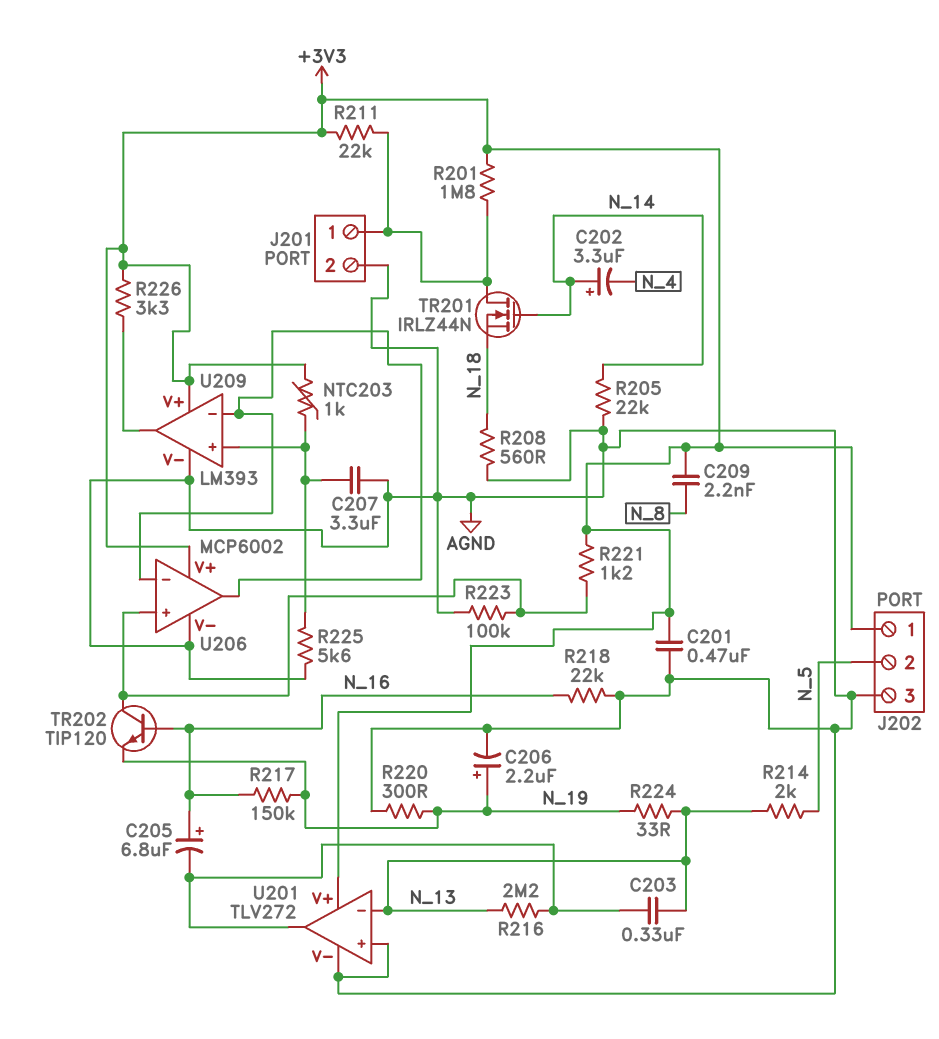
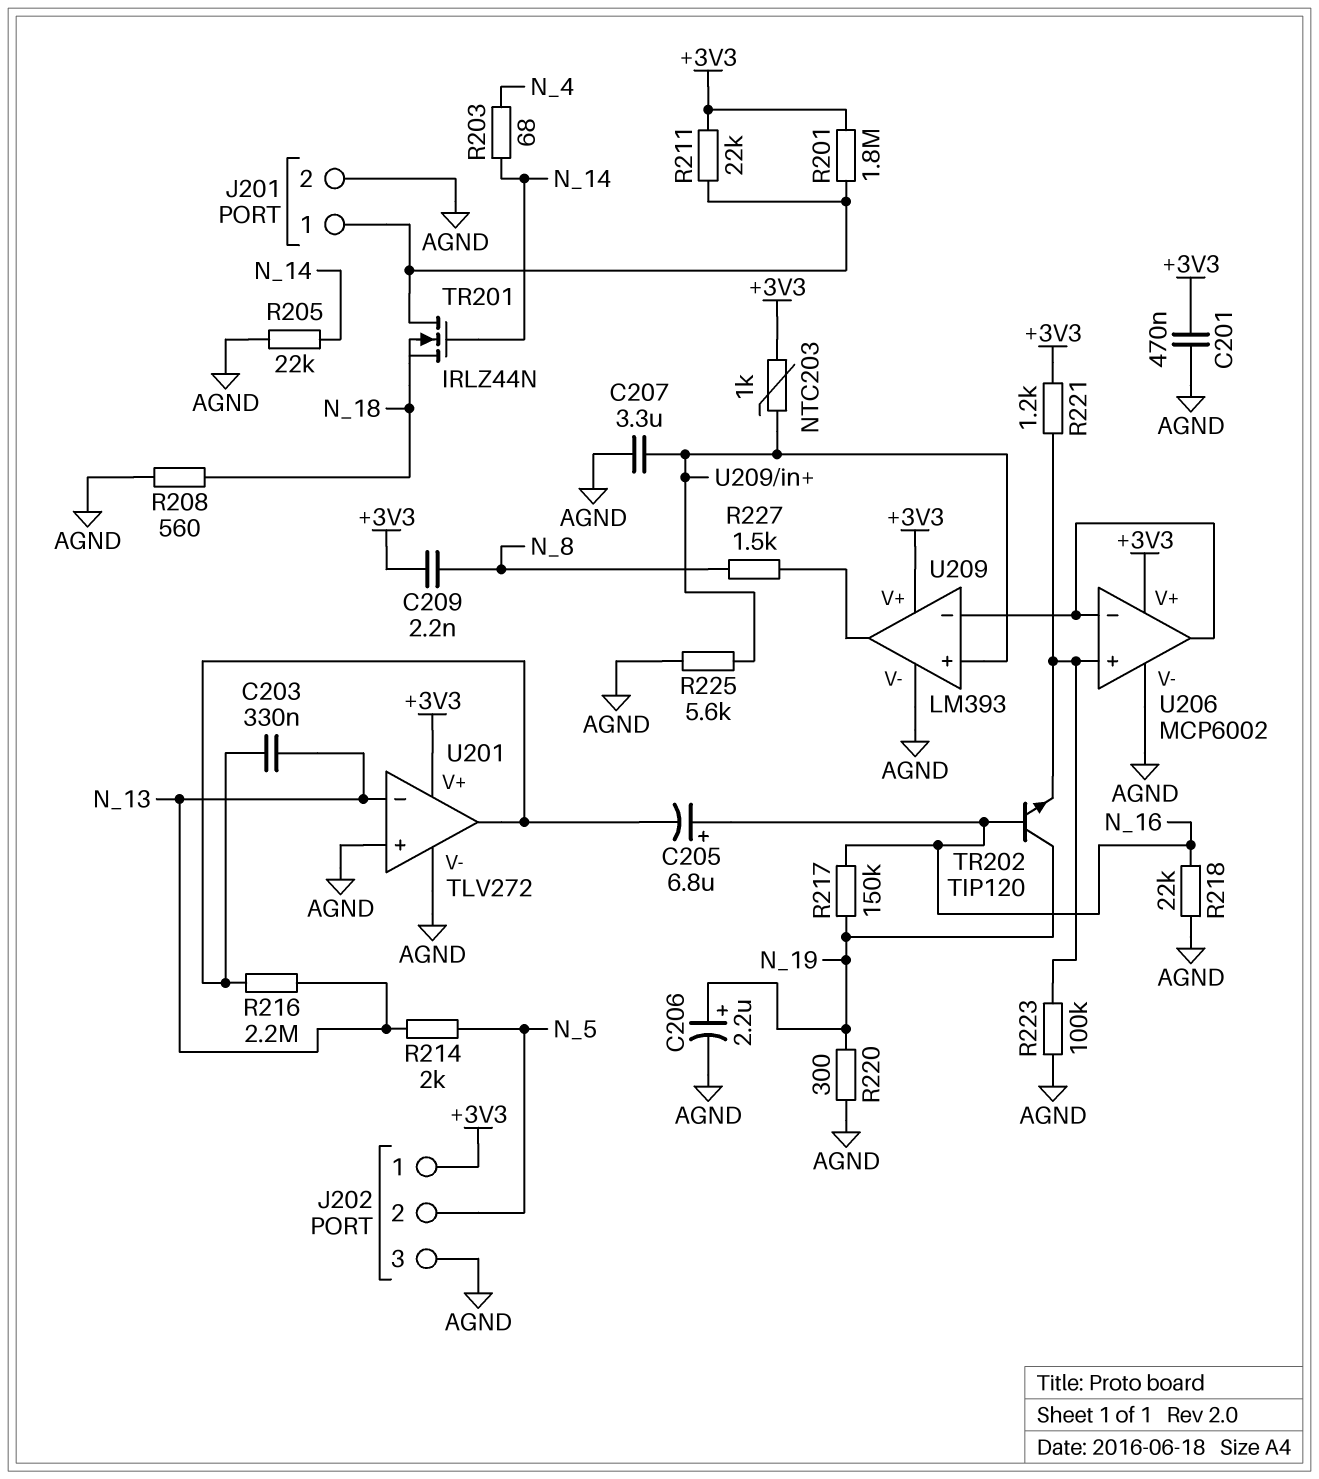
C202: 3.3uF (plus N_14, minus N_4) -> none
R203: none -> 68 (N_4, N_14)
R224: 33 (N_13, N_19) -> none
R226: 3.3k (+3V3, U209/out) -> none
R227: none -> 1.5k (N_8, U209/out)
TR202: NPN TIP120 (B N_16, C U206/in+, E N_19) -> NPN TIP120 (B N_16, C N_19, E U206/in+)

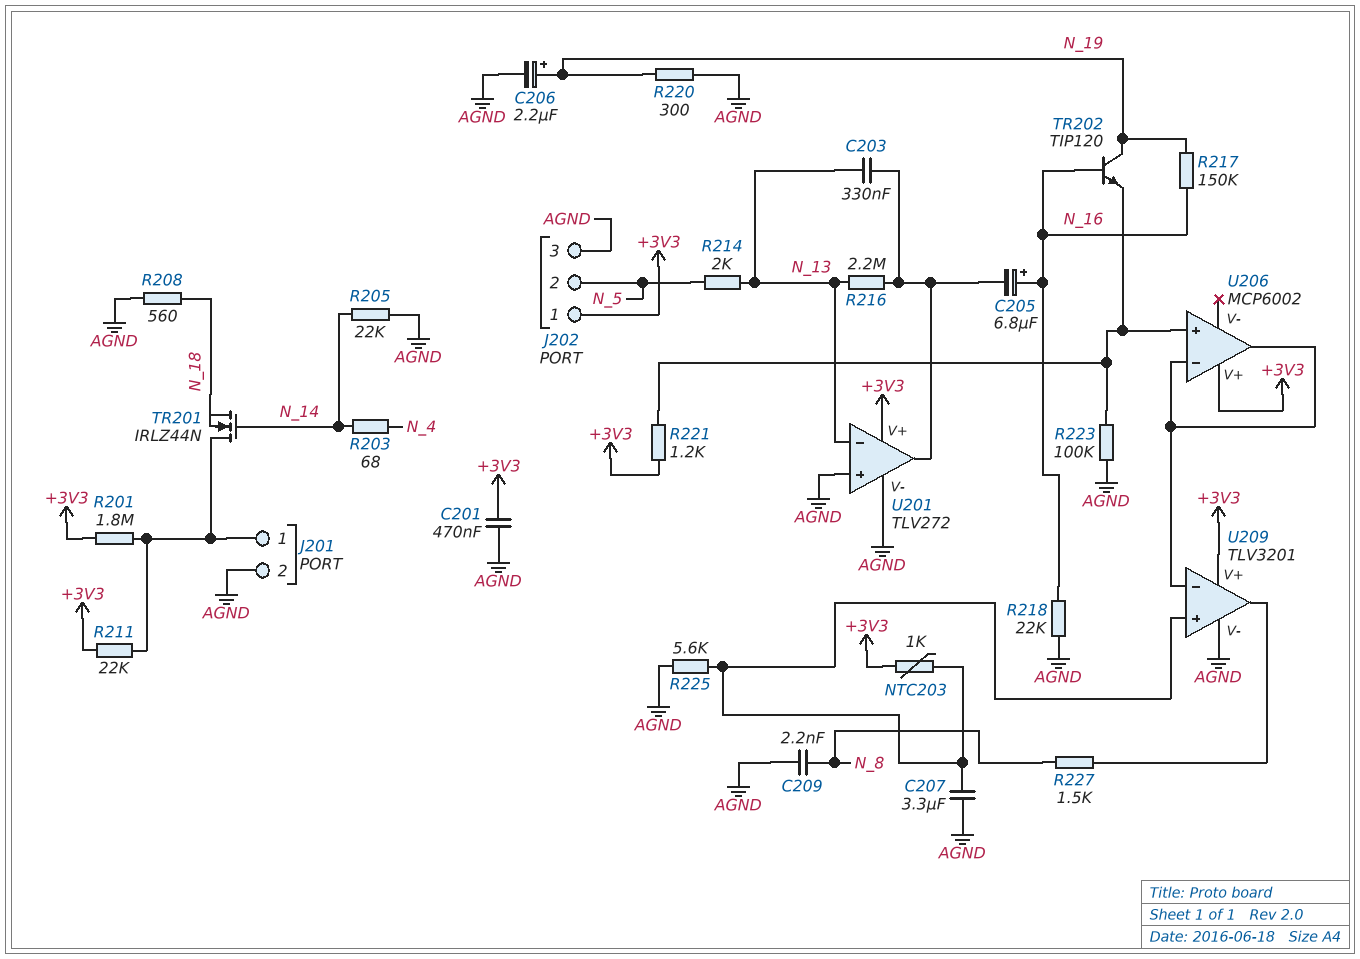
C209: 2.2nF (+3V3, N_8) -> 2.2nF (AGND, N_8)
U206 pin V-: AGND -> none
U209: LM393 -> TLV3201

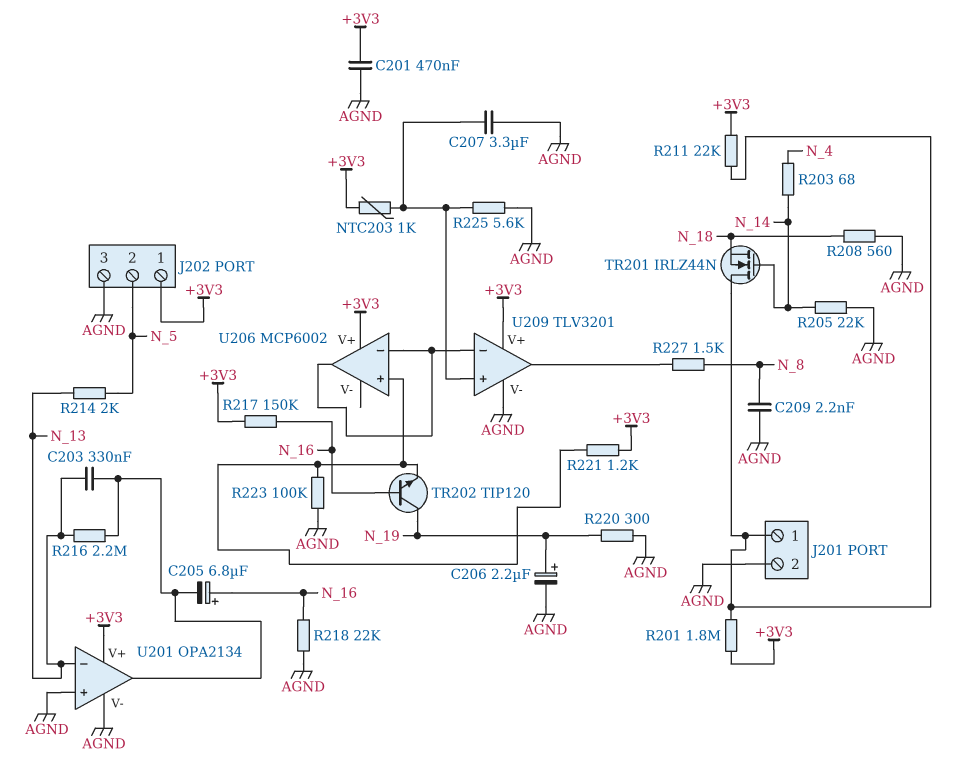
R217: 150k (N_16, N_19) -> 150k (+3V3, N_16)
U201: TLV272 -> OPA2134

